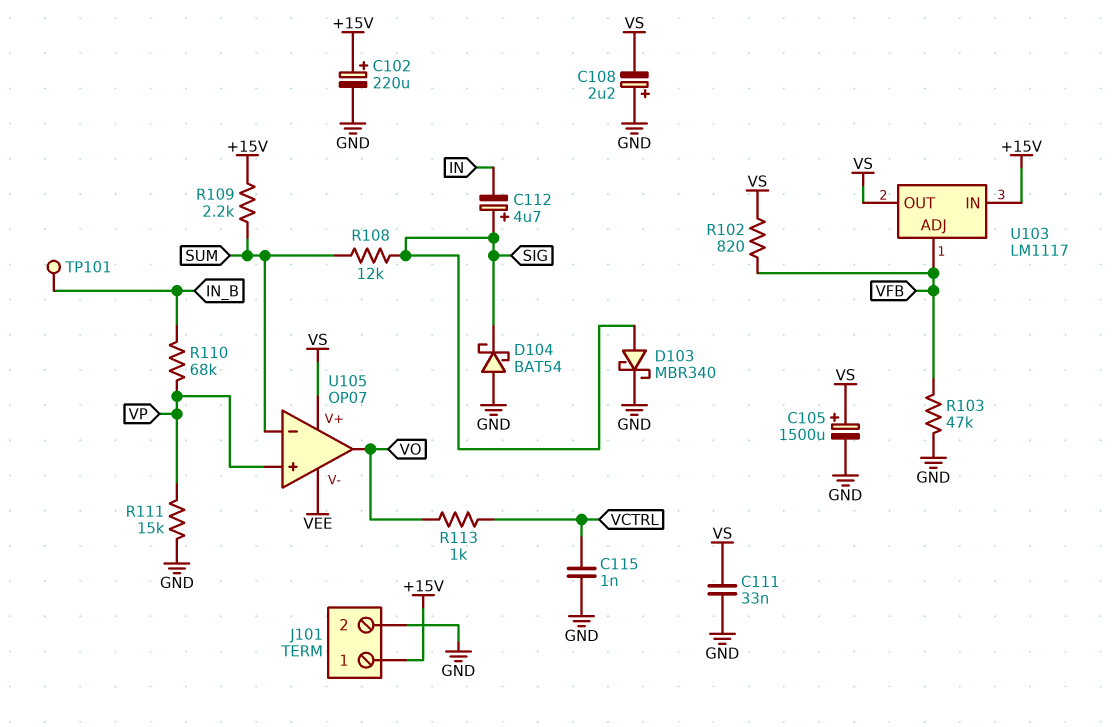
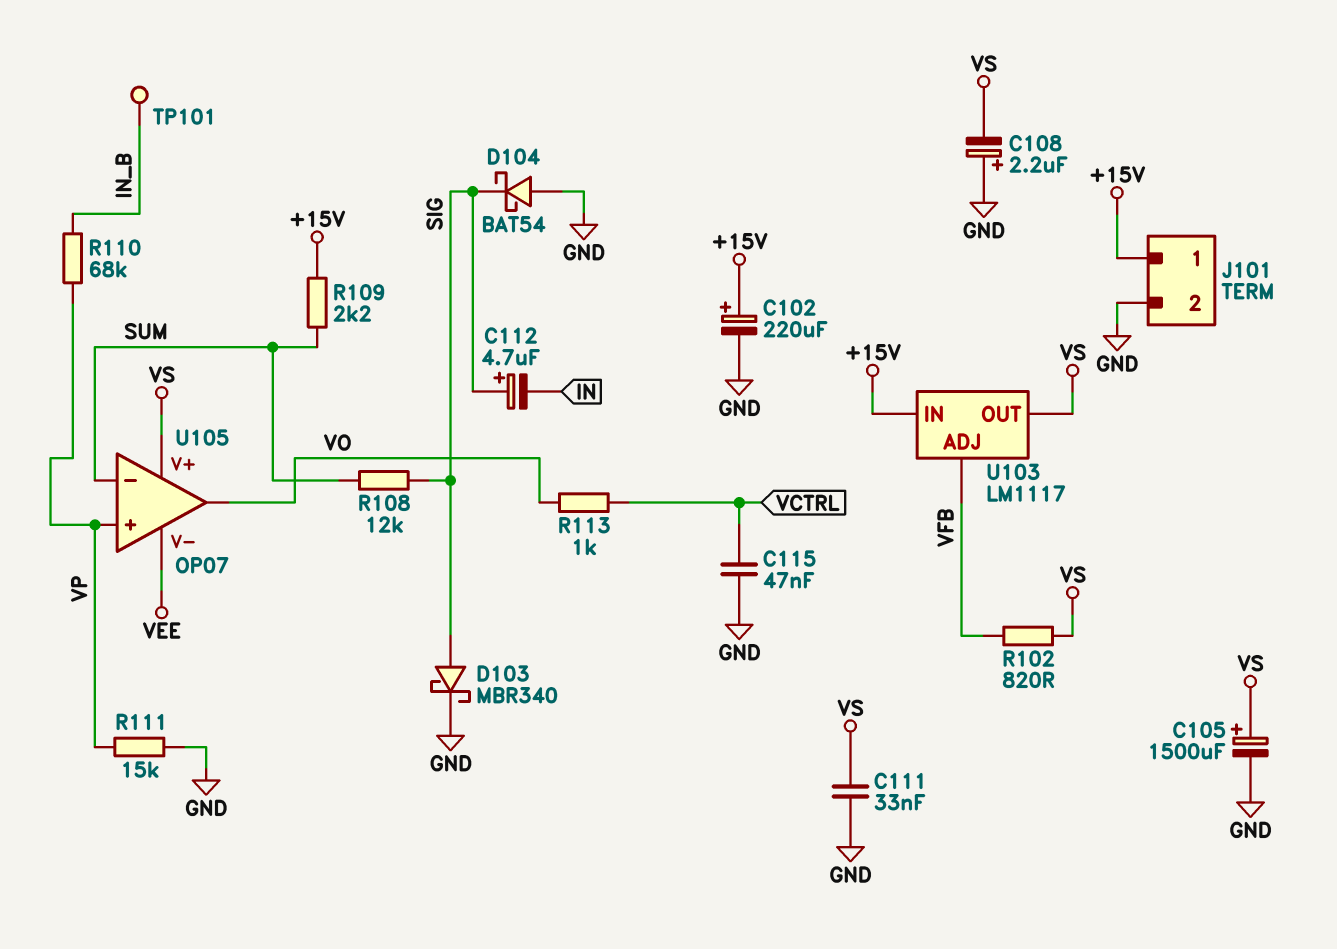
C115: 1nF (GND, VCTRL) -> 47nF (GND, VCTRL)
R103: 47k (GND, VFB) -> none

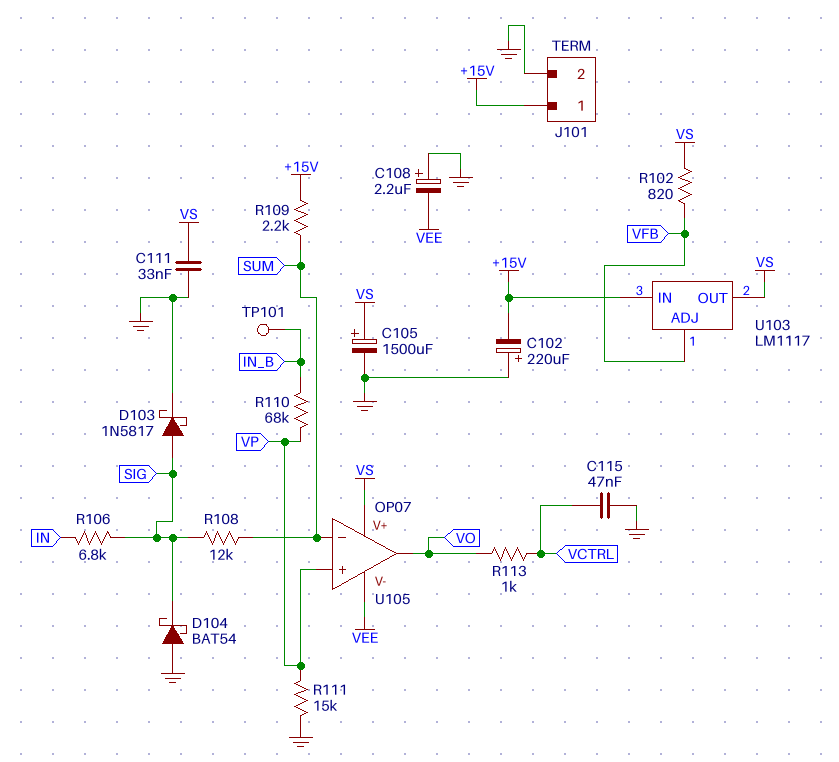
C102: 220uF (plus +15V, minus GND) -> 220uF (plus GND, minus +15V)
C108: 2.2uF (plus GND, minus VS) -> 2.2uF (plus GND, minus VEE)
C112: 4.7uF (plus SIG, minus IN) -> none
D103: schottky MBR340 (A SIG, K GND) -> schottky 1N5817 (A SIG, K GND)
R106: none -> 6.8k (IN, SIG)

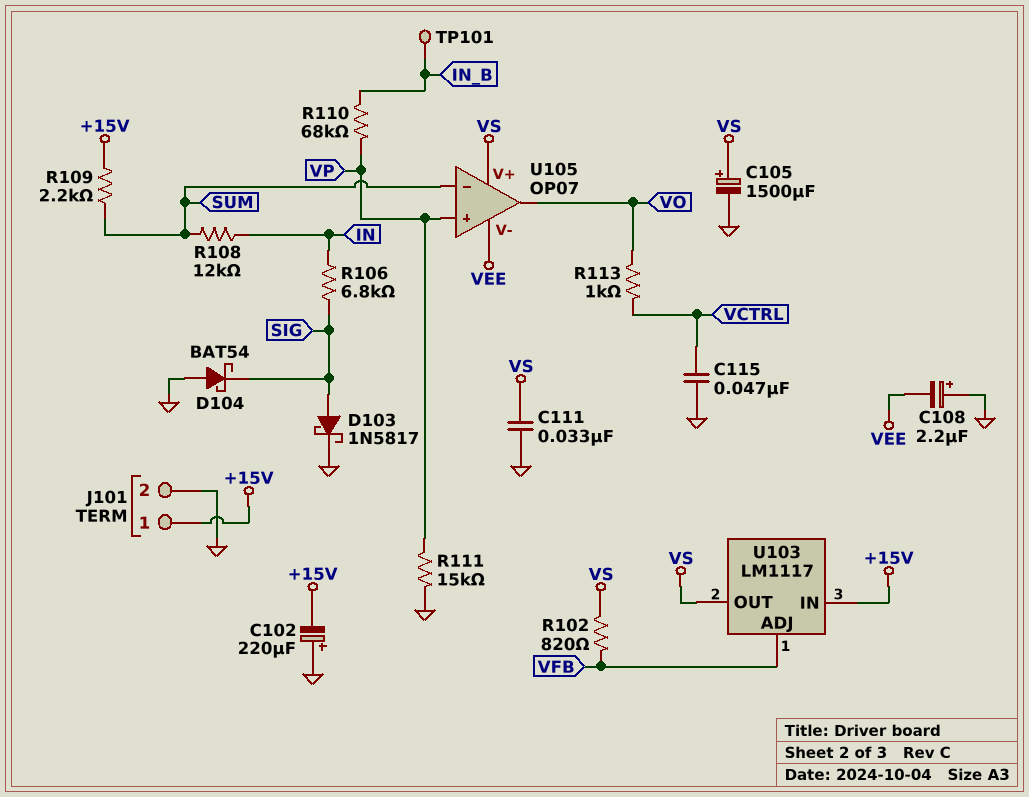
R108: 12k (SIG, SUM) -> 12k (IN, SUM)

